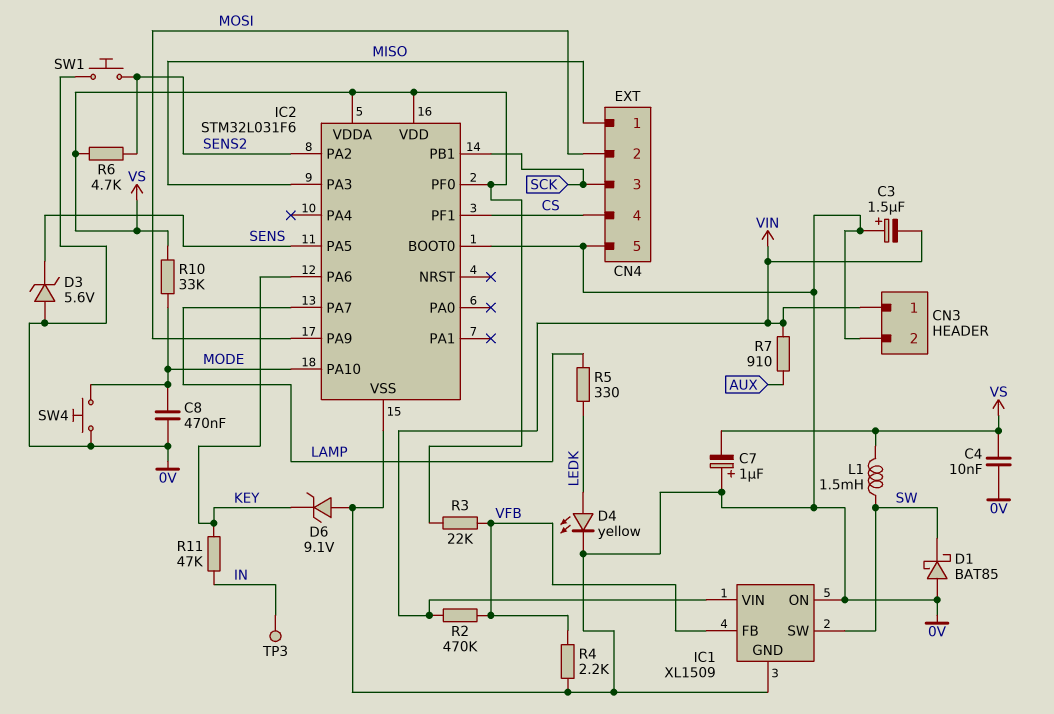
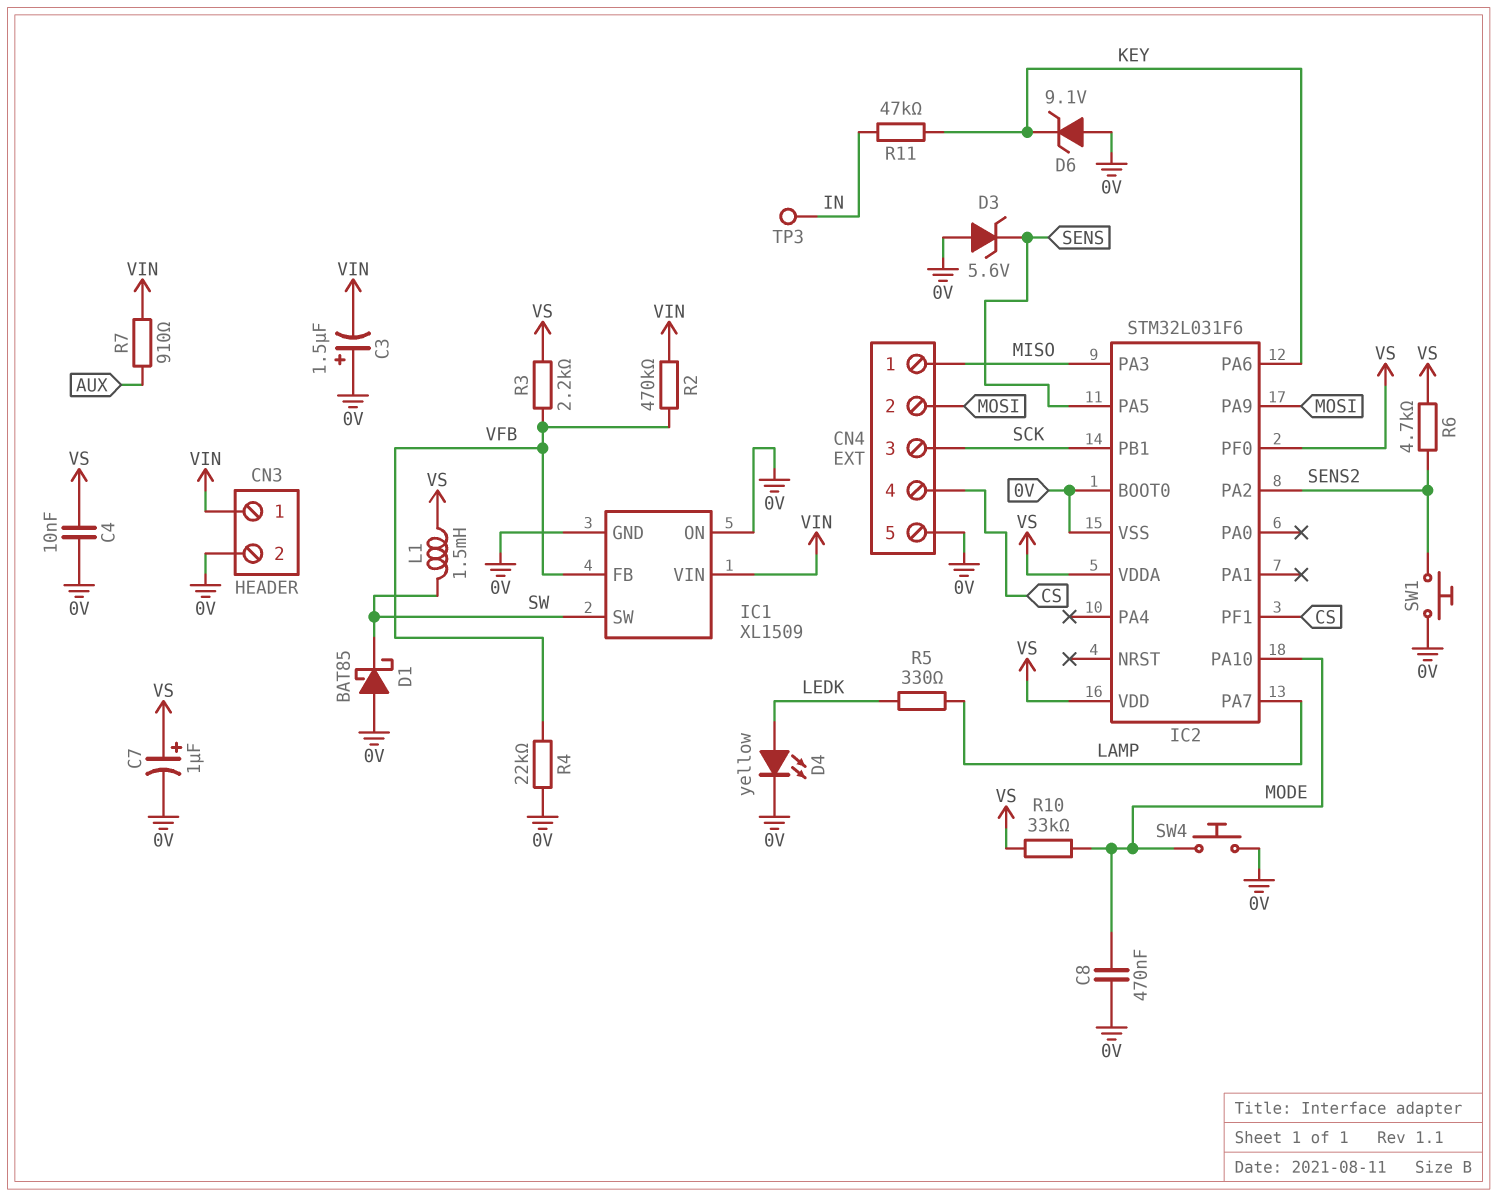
C7: 1uF (plus 0V, minus VS) -> 1uF (plus VS, minus 0V)
R3: 22k (VFB, VS) -> 2.2k (VFB, VS)
R4: 2.2k (0V, VFB) -> 22k (0V, VFB)

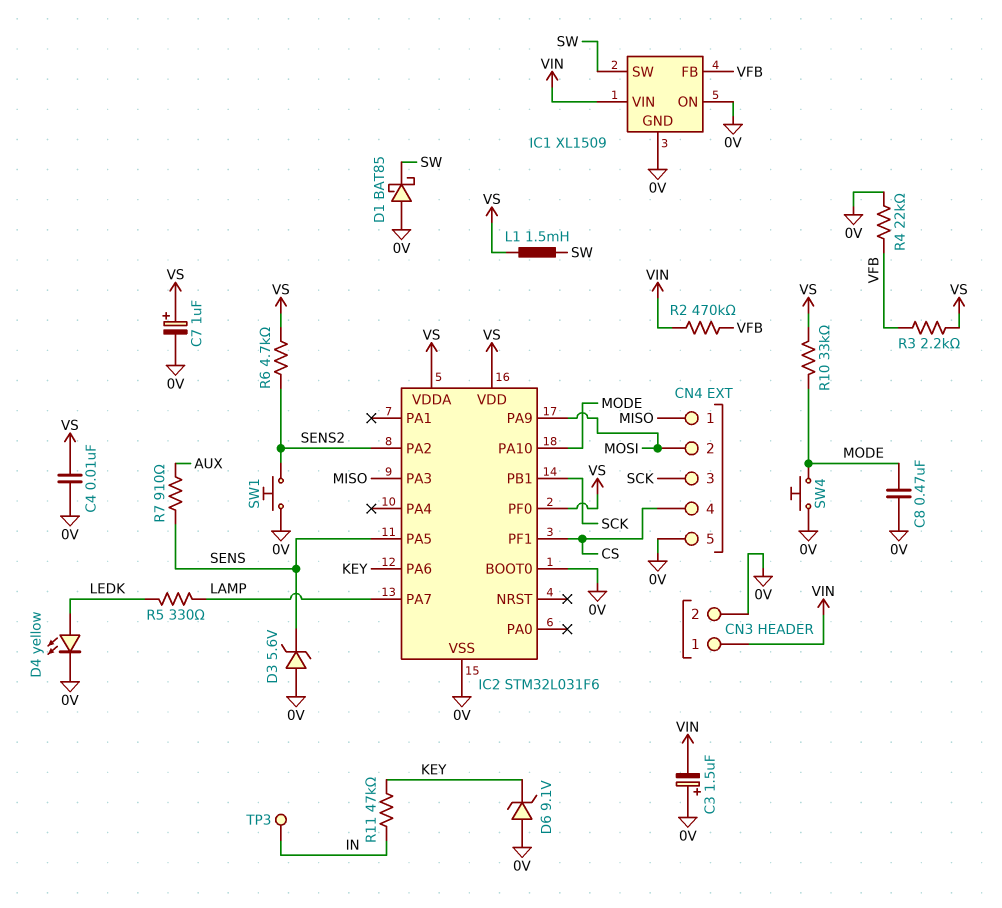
R7: 910 (AUX, VIN) -> 910 (AUX, SENS)

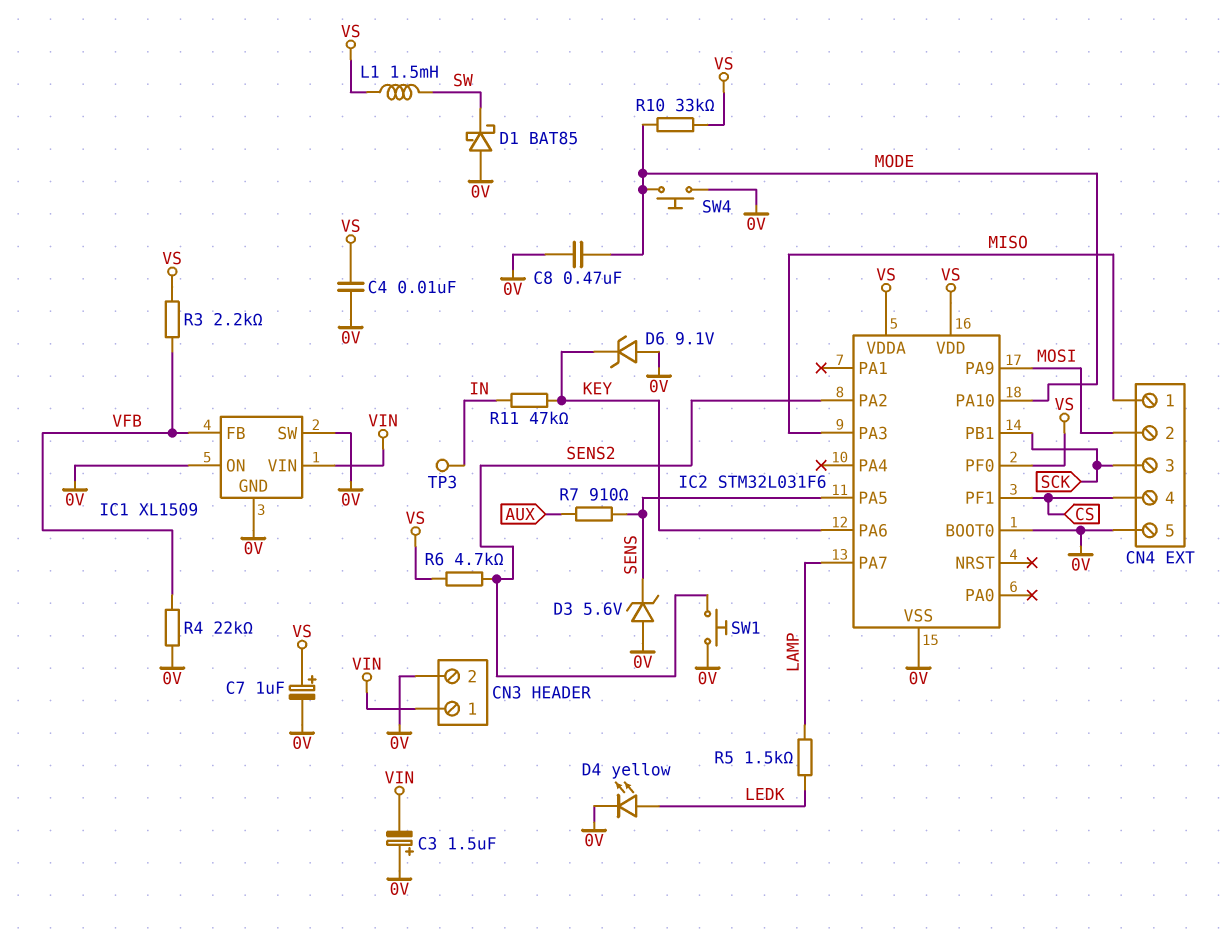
IC1 pin SW: SW -> 0V
R2: 470k (VFB, VIN) -> none
R5: 330 (LAMP, LEDK) -> 1.5k (LAMP, LEDK)

